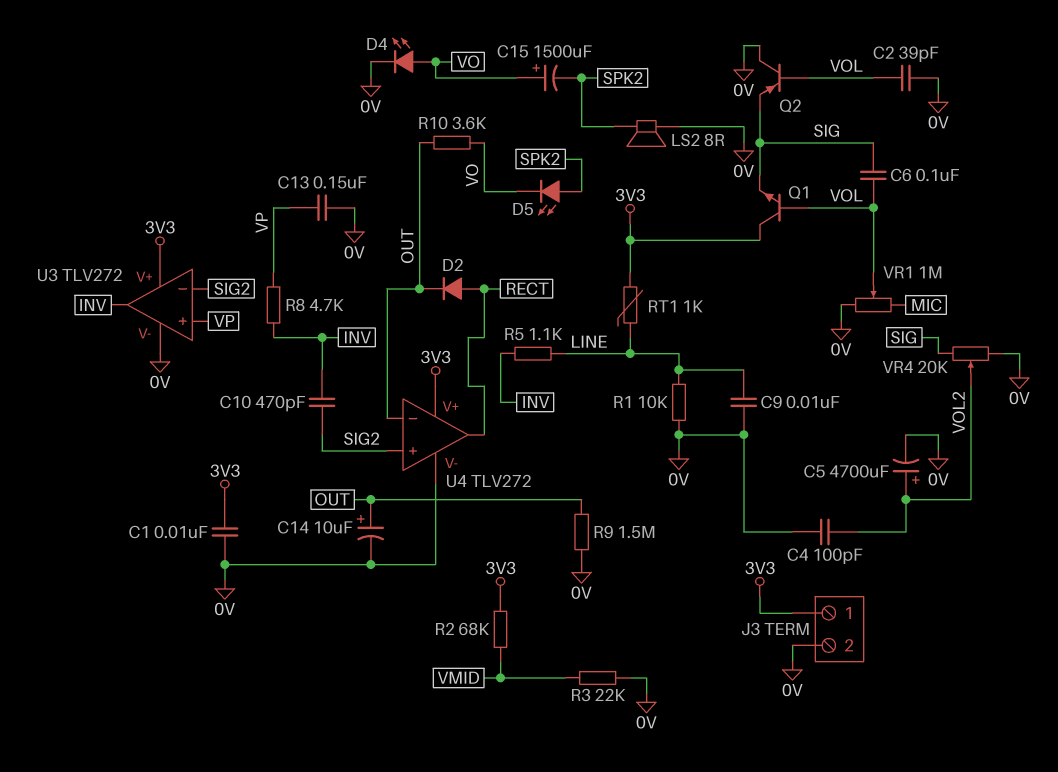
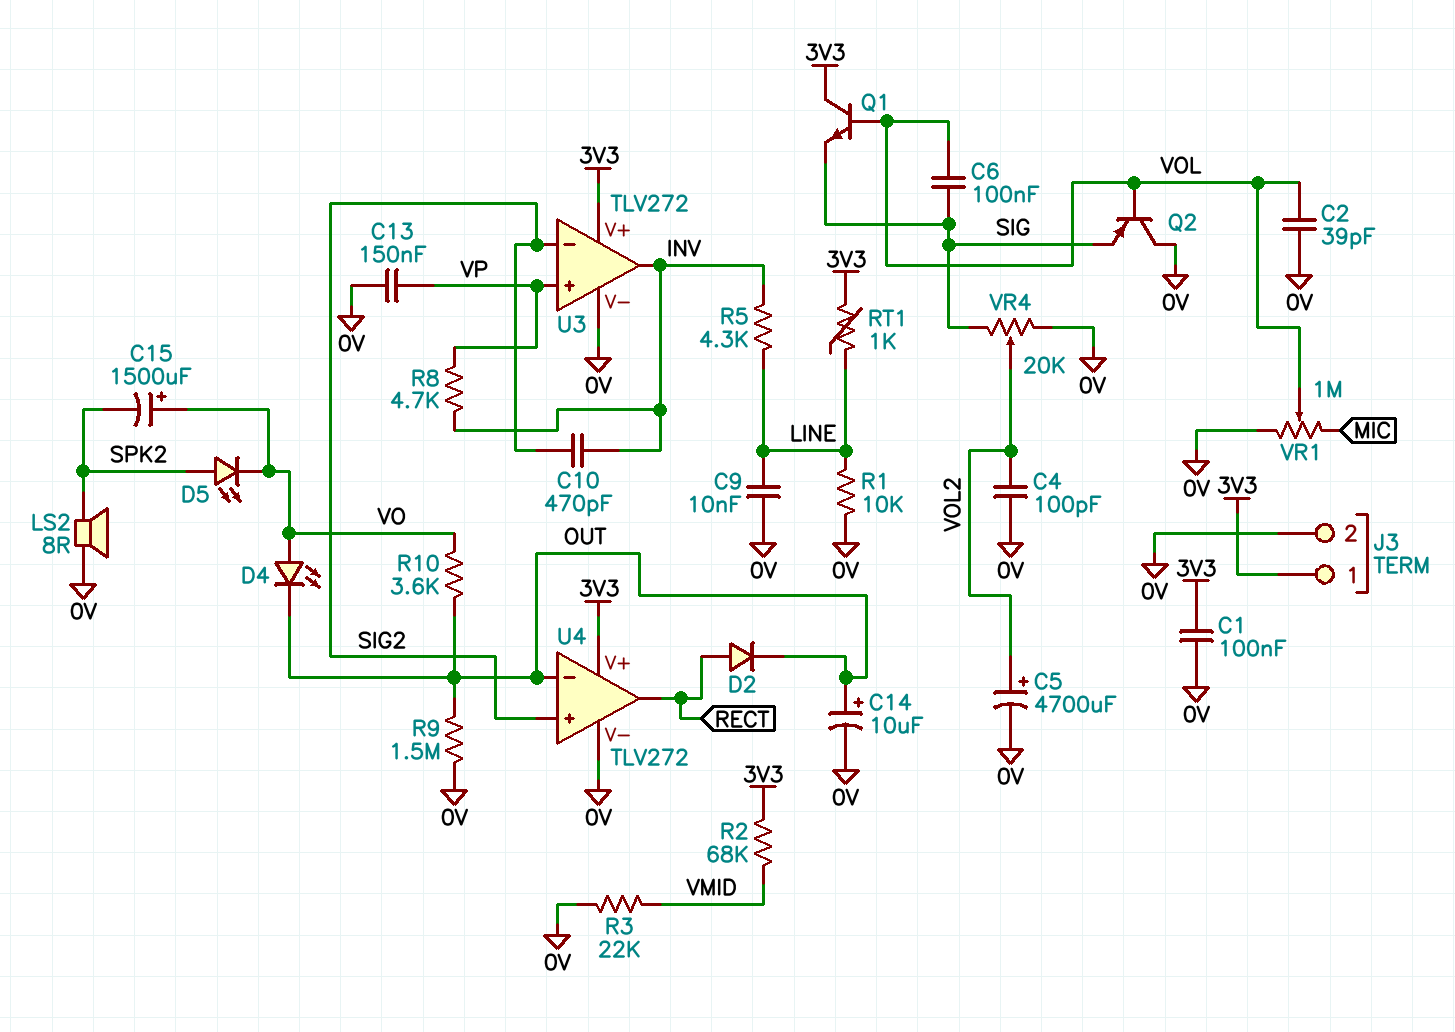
C1: 10nF (0V, 3V3) -> 100nF (0V, 3V3)
D4: LED (A VO, K 0V) -> LED (A VO, K OUT)
R5: 1.1k (INV, LINE) -> 4.3k (INV, LINE)

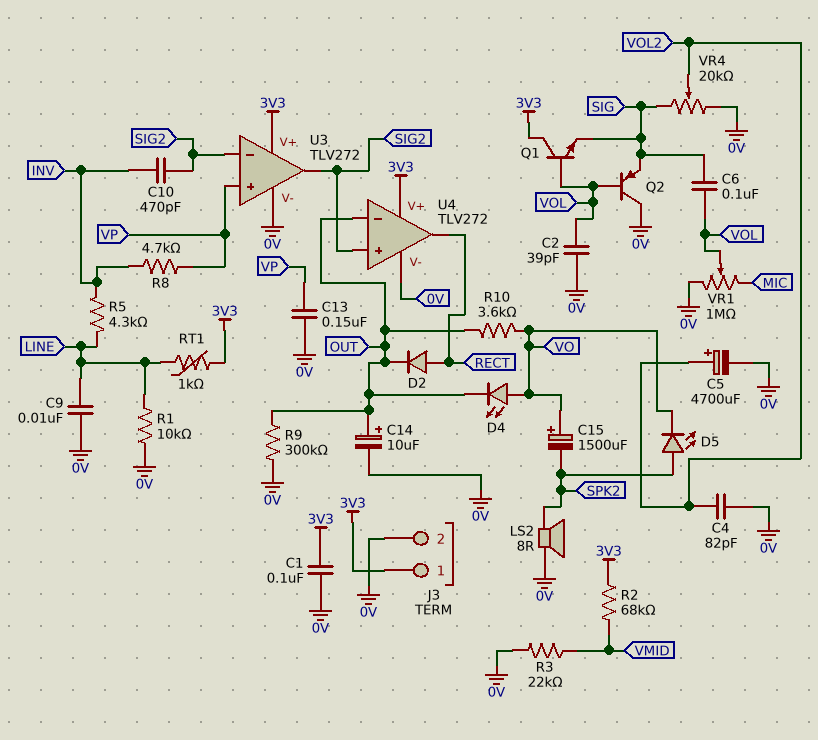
C4: 100pF (0V, VOL2) -> 82pF (0V, VOL2)
R9: 1.5M (0V, OUT) -> 300k (0V, OUT)
U3 pin out: INV -> SIG2

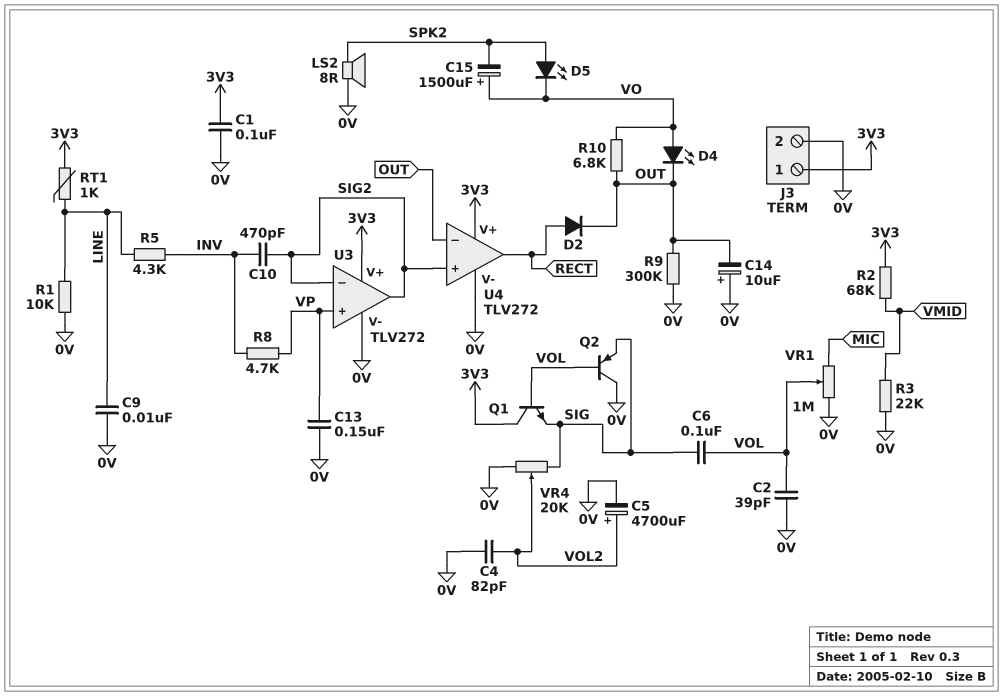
C14: 10uF (plus OUT, minus 0V) -> 10uF (plus 0V, minus OUT)
R10: 3.6k (OUT, VO) -> 6.8k (OUT, VO)

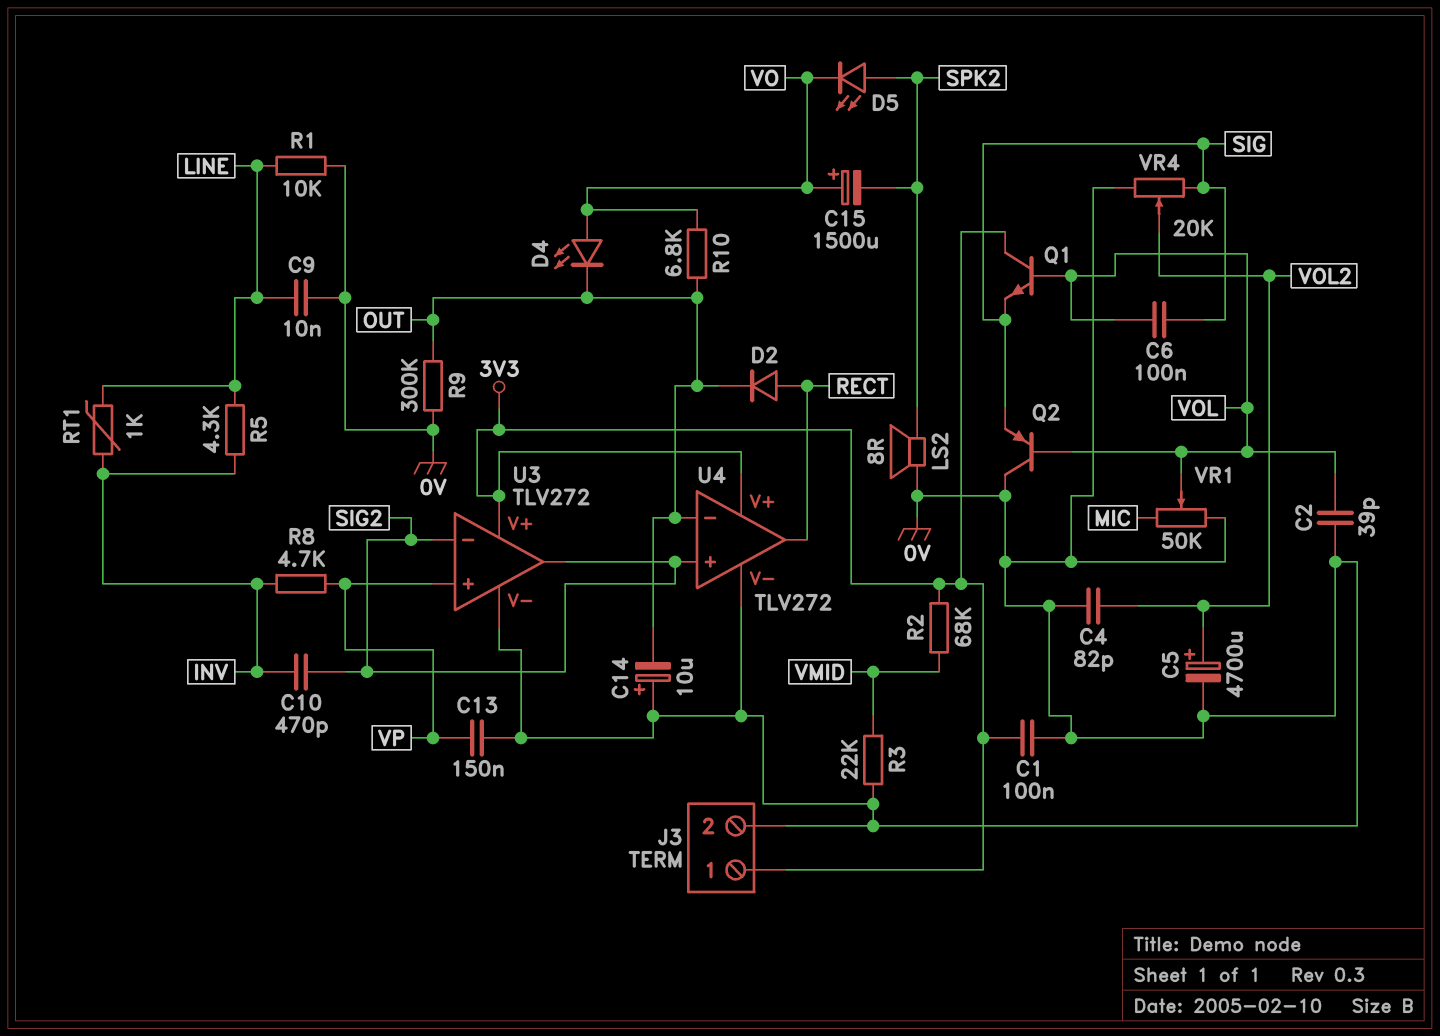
RT1: 1k (3V3, LINE) -> 1k (INV, LINE)
VR1: 1M (0V, MIC, wiper VOL) -> 50k (0V, MIC, wiper VOL)

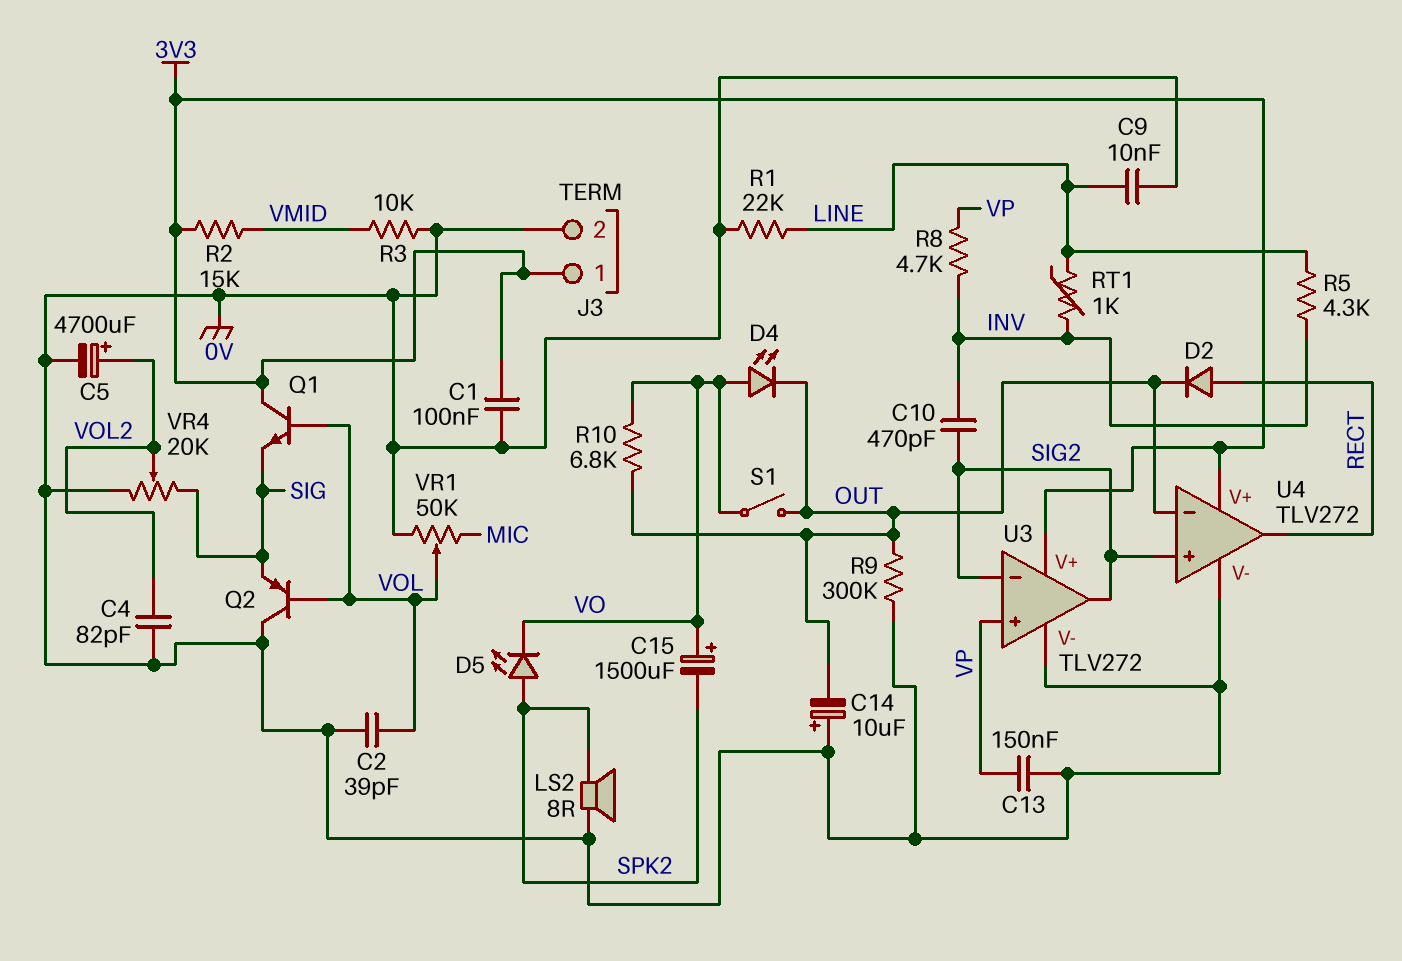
C6: 100nF (SIG, VOL) -> none
R1: 10k (0V, LINE) -> 22k (0V, LINE)
R2: 68k (3V3, VMID) -> 15k (3V3, VMID)
R3: 22k (0V, VMID) -> 10k (0V, VMID)
S1: none -> switch (OUT, VO)

